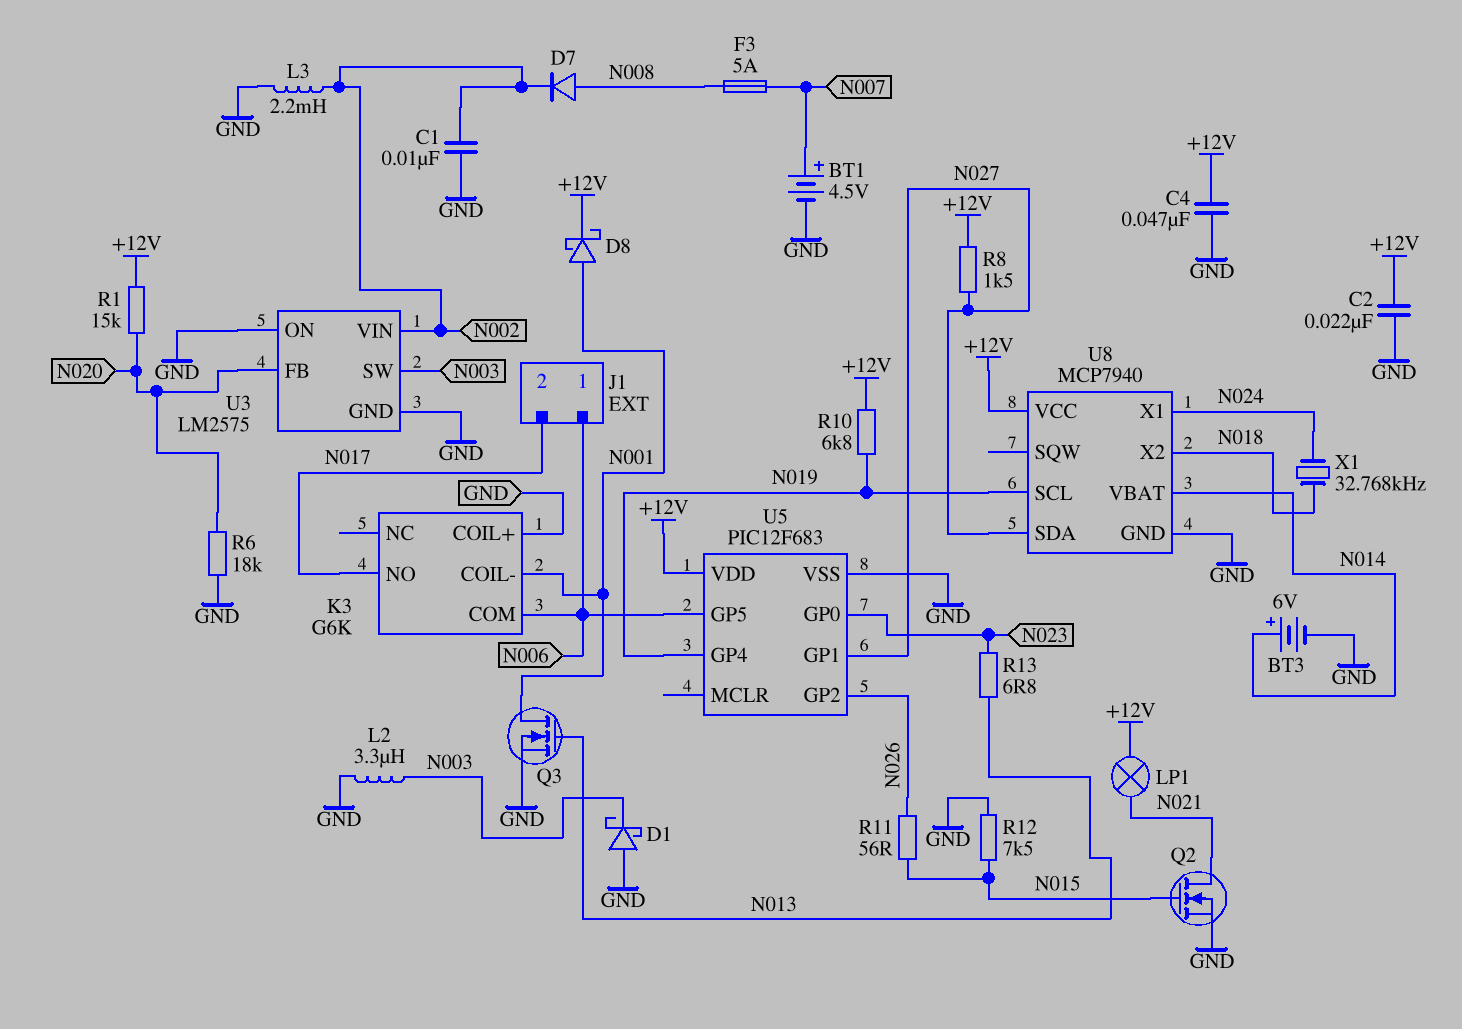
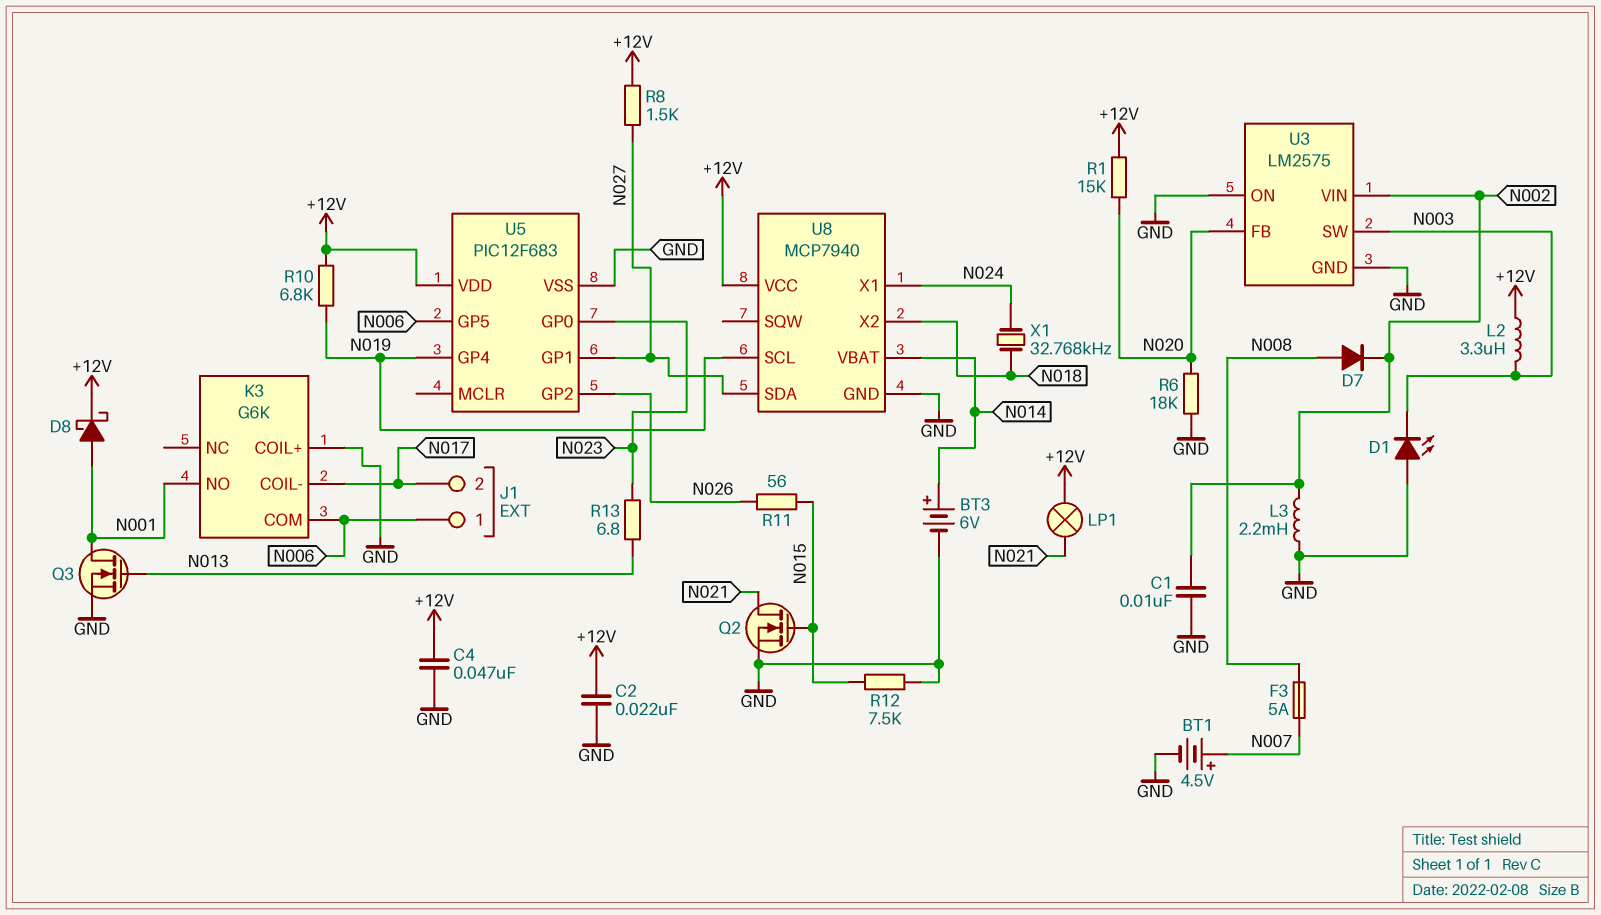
D1: schottky (A GND, K N003) -> LED (A GND, K N003)
K3 pin COIL-: N001 -> N017
K3 pin NO: N017 -> N001
L2: 3.3uH (GND, N003) -> 3.3uH (+12V, N003)

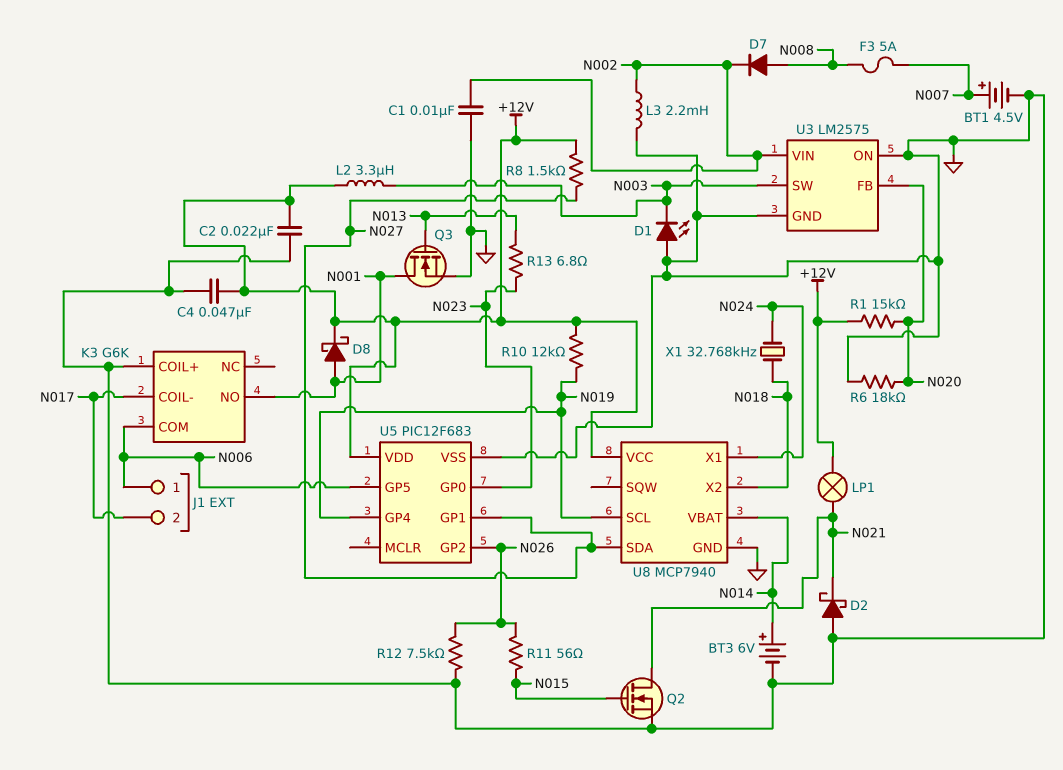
D2: none -> schottky (A GND, K N021)
R10: 6.8k (+12V, N019) -> 12k (+12V, N019)
R12: 7.5k (GND, N015) -> 7.5k (GND, N026)

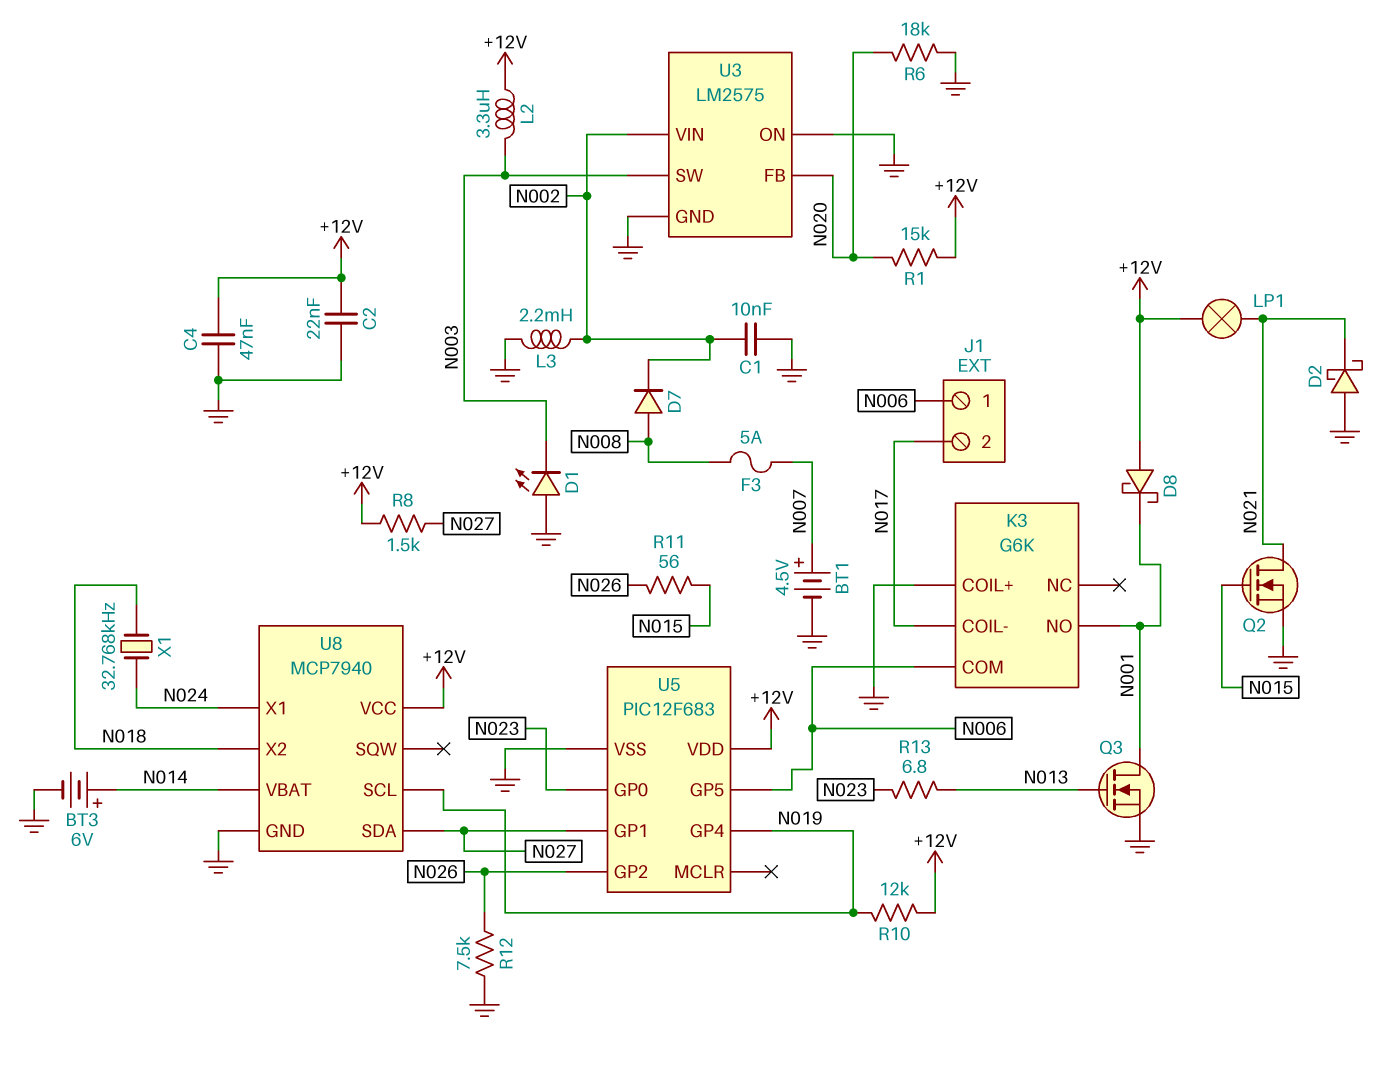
D8: schottky (A N001, K +12V) -> schottky (A +12V, K N001)

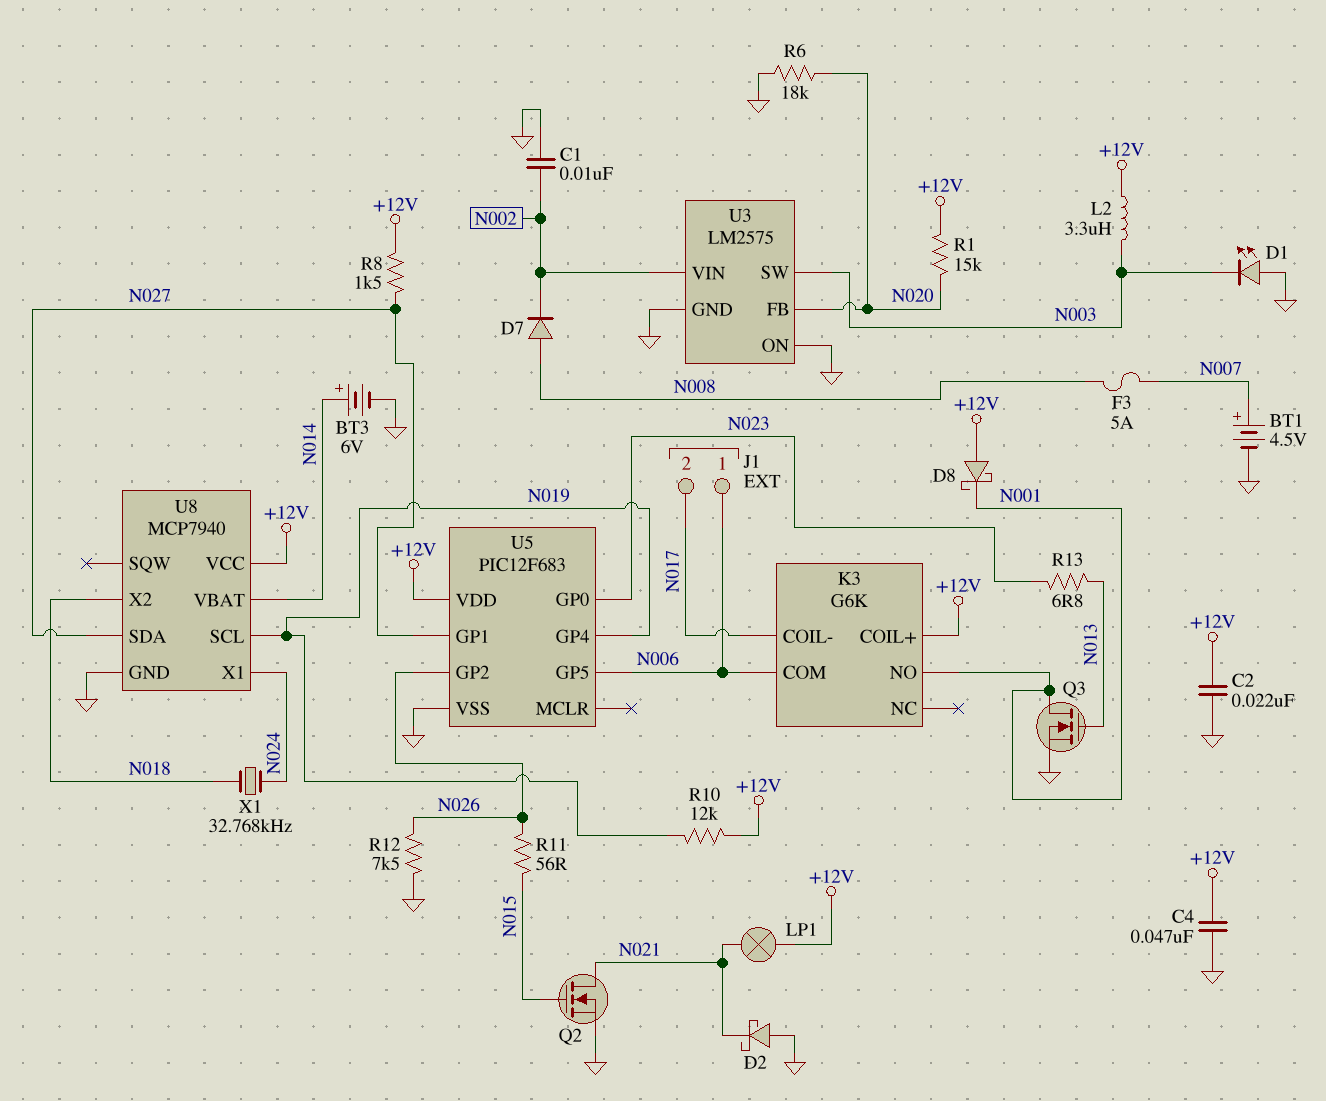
K3 pin COIL+: GND -> +12V
L3: 2.2mH (GND, N002) -> none

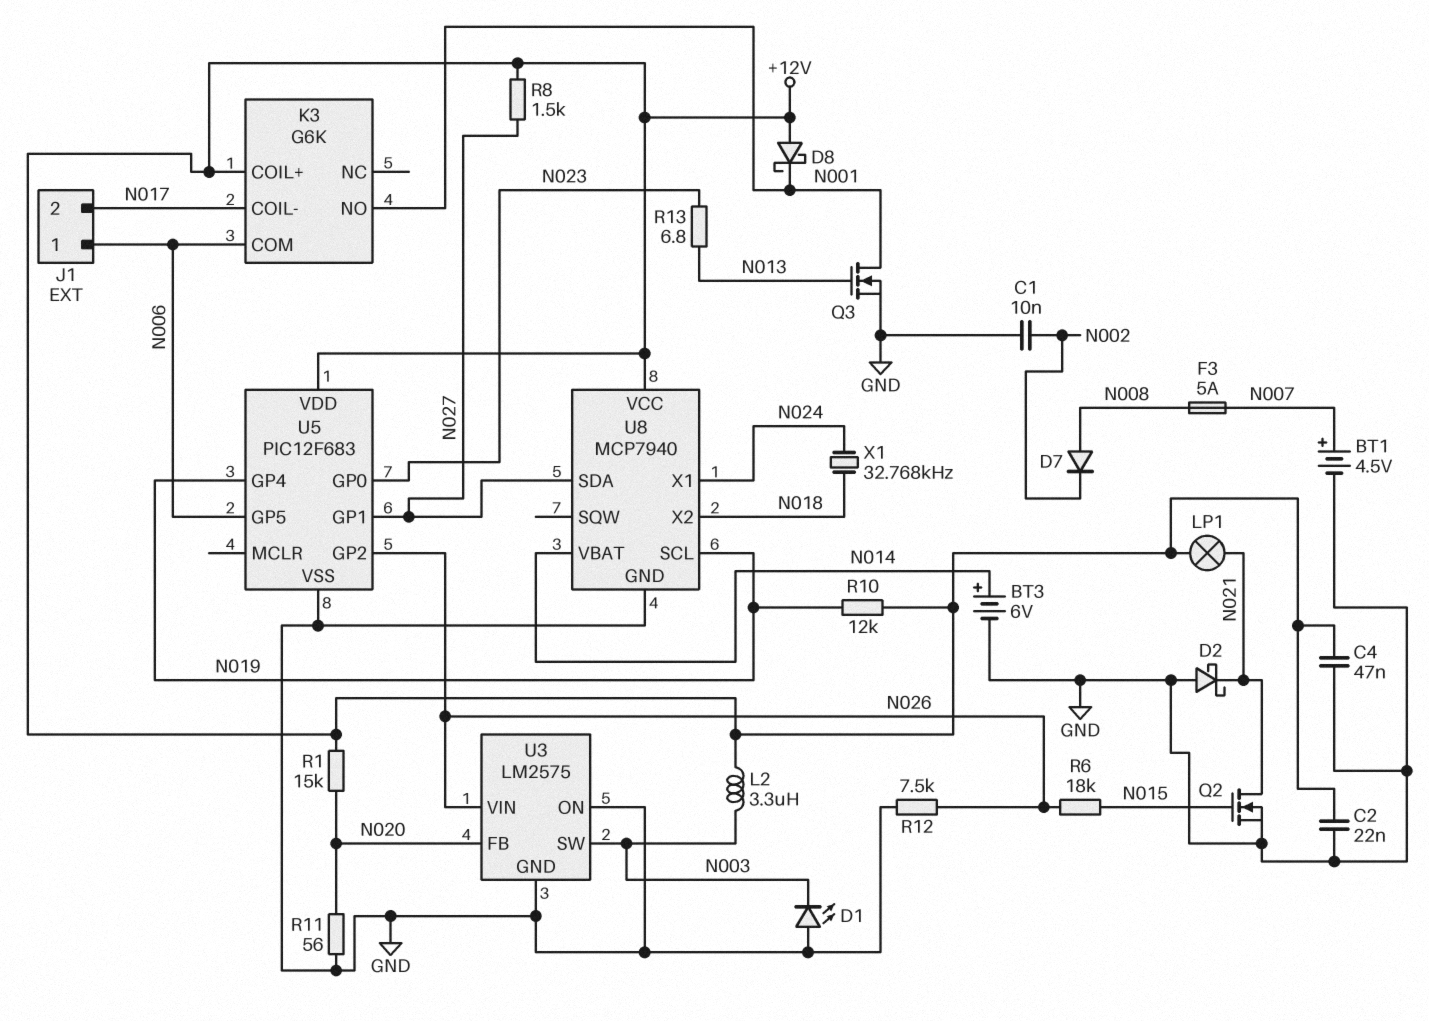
R6: 18k (GND, N020) -> 18k (N015, N026)
R11: 56 (N015, N026) -> 56 (GND, N020)
U3 pin VIN: N002 -> N026

